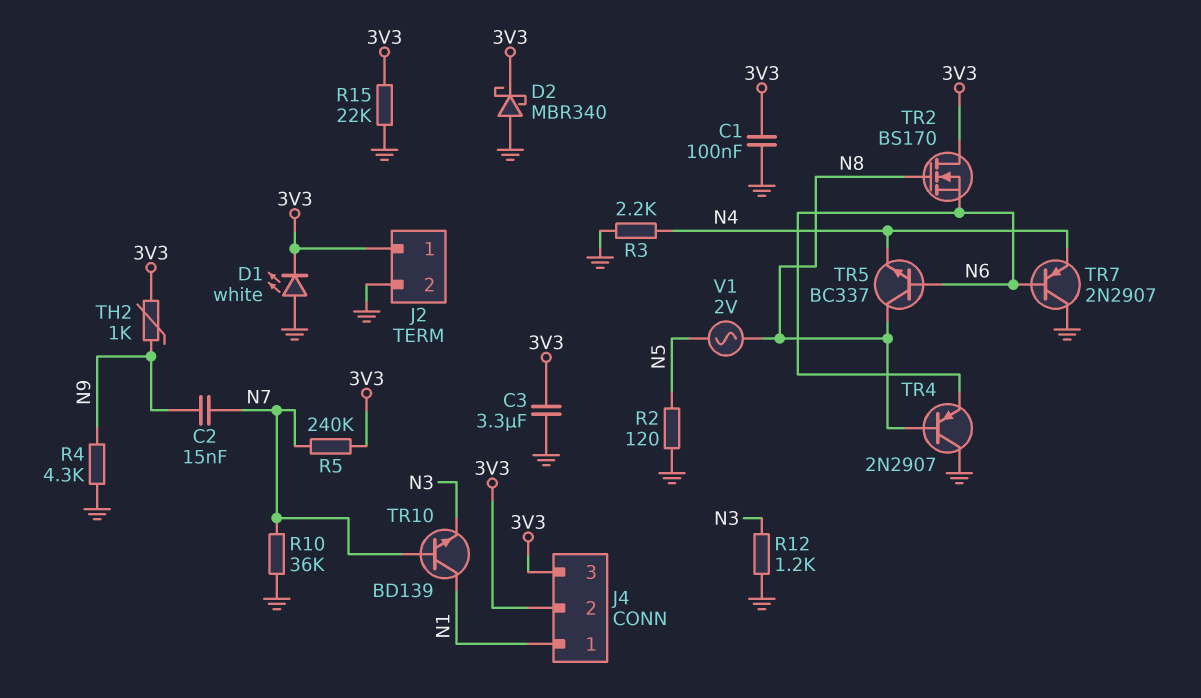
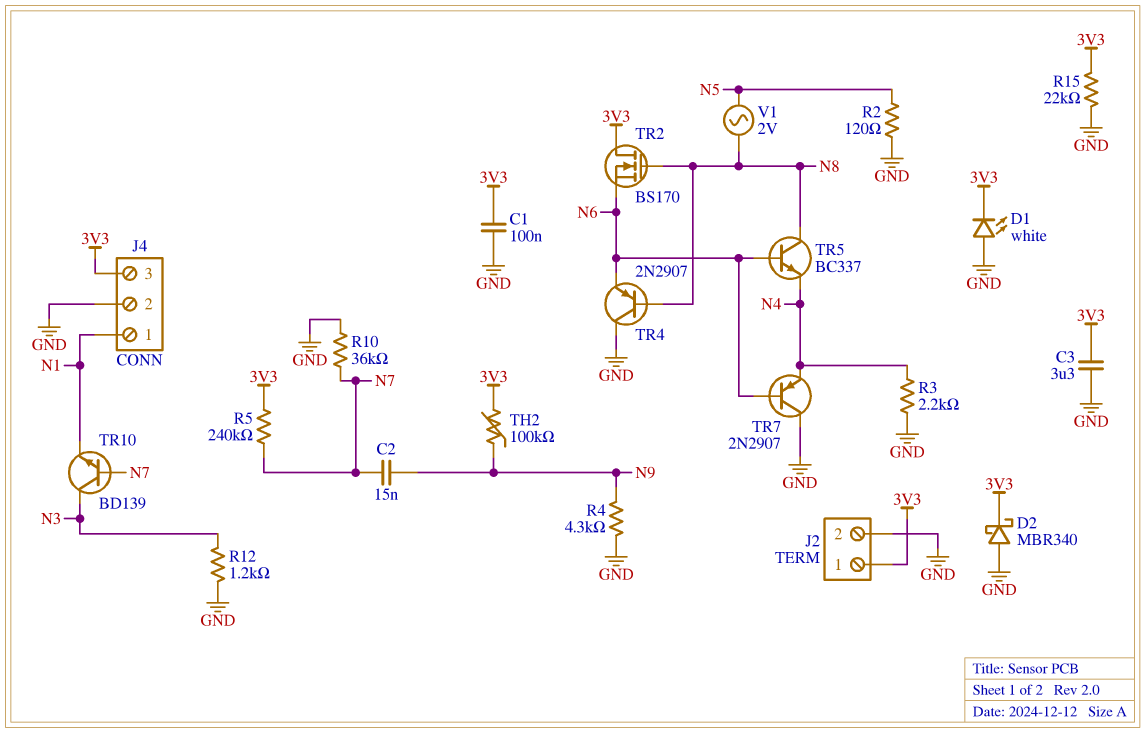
J4 pin 2: 3V3 -> GND
TH2: 1k (3V3, N9) -> 100k (3V3, N9)
TR10: NPN BD139 (B N7, C N1, E N3) -> NPN BD139 (B N7, C N3, E N1)

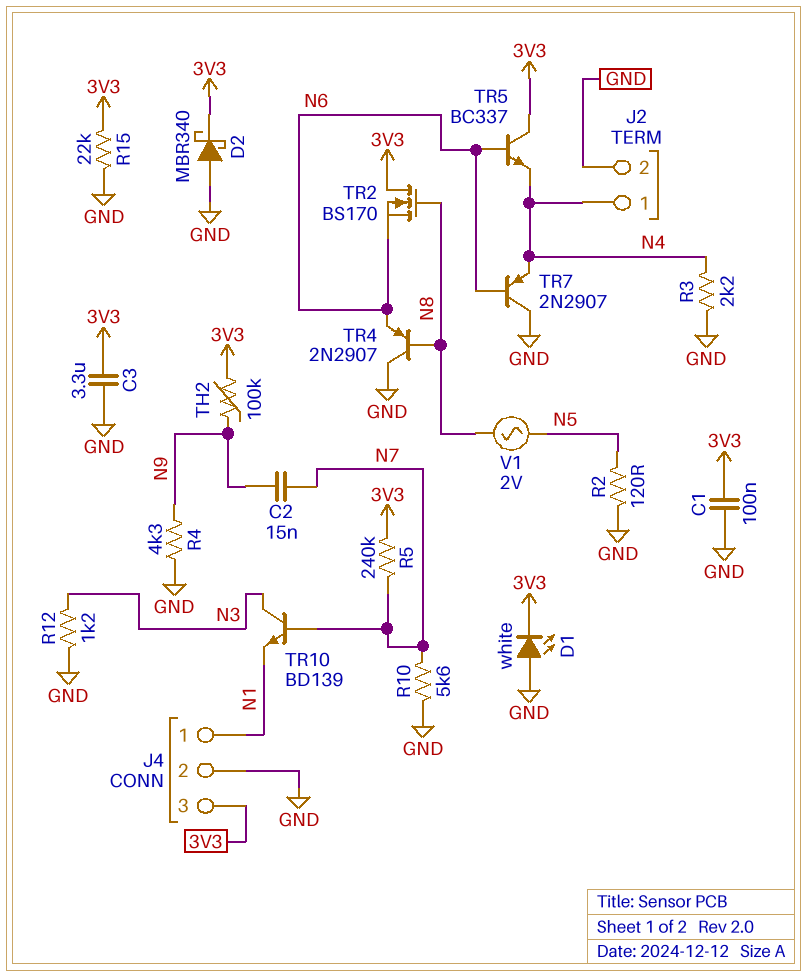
J2 pin 1: 3V3 -> N4
R10: 36k (GND, N7) -> 5.6k (GND, N7)
TR5: NPN BC337 (B N6, C N8, E N4) -> NPN BC337 (B N6, C 3V3, E N4)

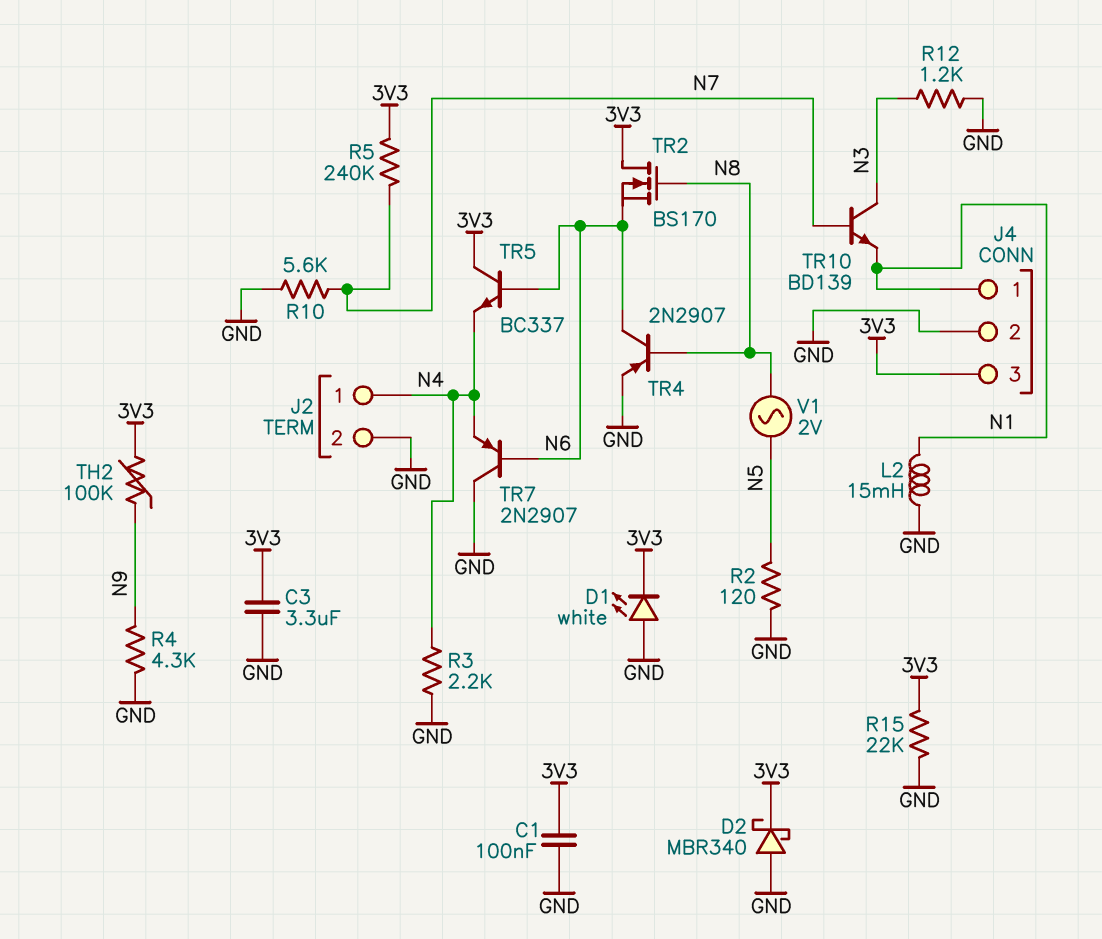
C2: 15nF (N7, N9) -> none
L2: none -> 15mH (GND, N1)
TR4: PNP 2N2907 (B N8, C GND, E N6) -> PNP 2N2907 (B N8, C N6, E GND)

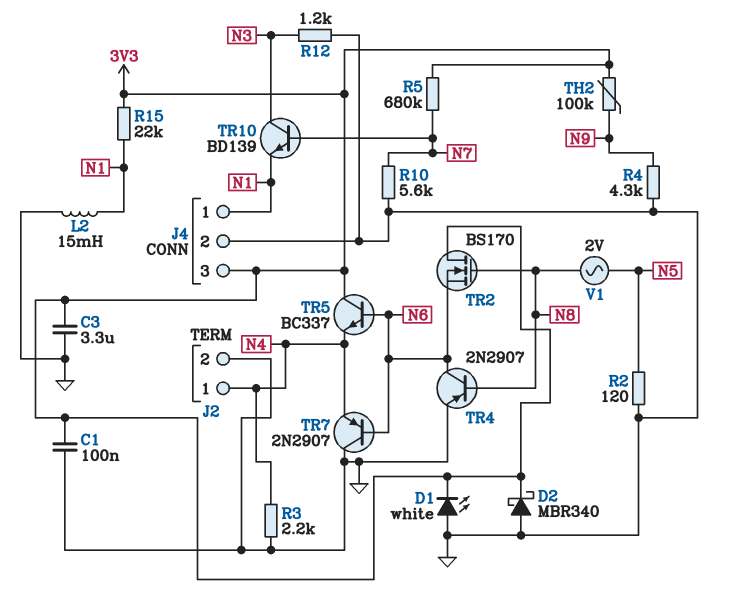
R5: 240k (3V3, N7) -> 680k (3V3, N7)
R15: 22k (3V3, GND) -> 22k (3V3, N1)

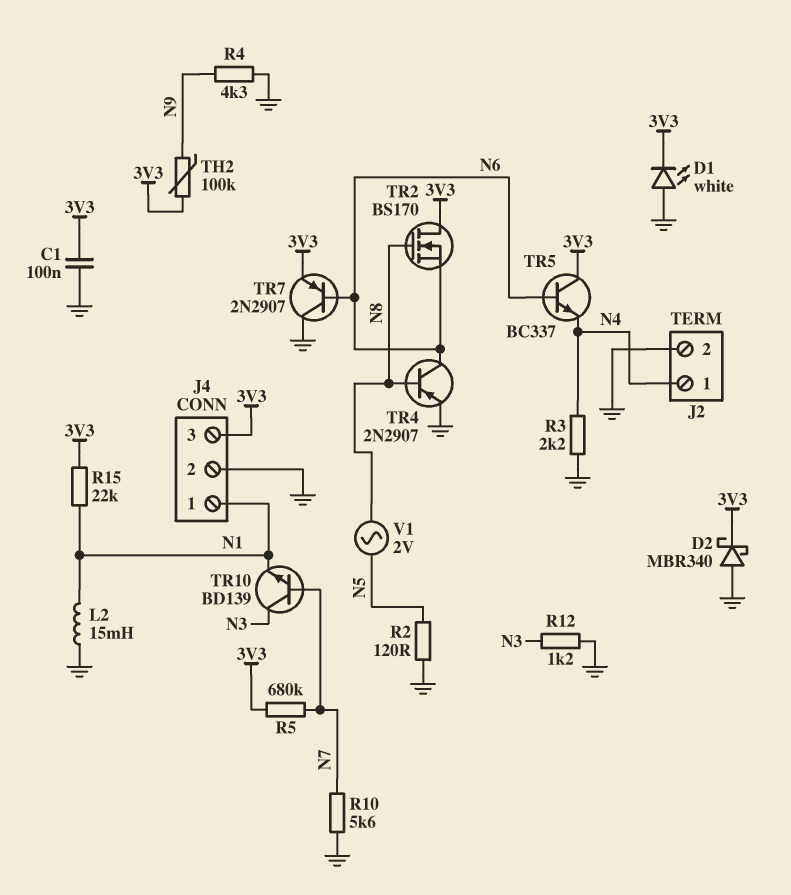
C3: 3.3uF (3V3, GND) -> none
TR7: PNP 2N2907 (B N6, C GND, E N4) -> PNP 2N2907 (B N6, C GND, E 3V3)

